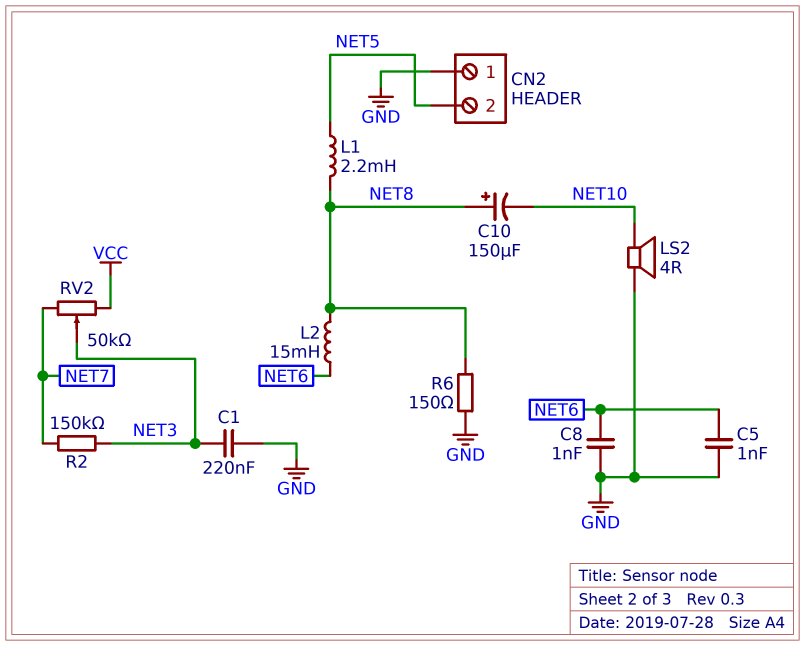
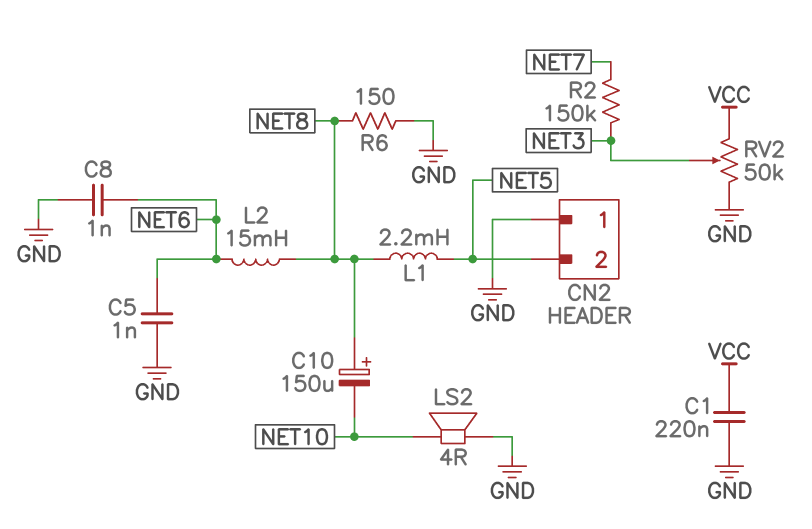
C1: 220nF (GND, NET3) -> 220nF (GND, VCC)
RV2: 50k (NET7, VCC, wiper NET3) -> 50k (GND, VCC, wiper NET3)

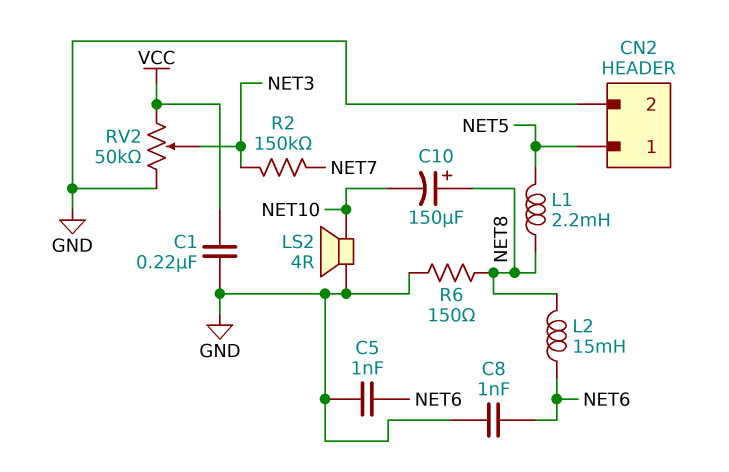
CN2 pin 1: GND -> NET5
CN2 pin 2: NET5 -> GND

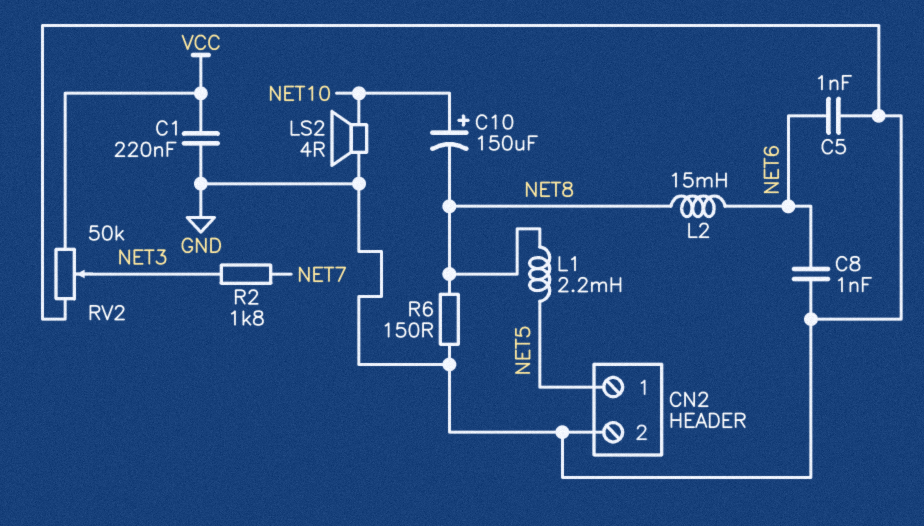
C10: 150uF (plus NET8, minus NET10) -> 150uF (plus NET10, minus NET8)
R2: 150k (NET3, NET7) -> 1.8k (NET3, NET7)

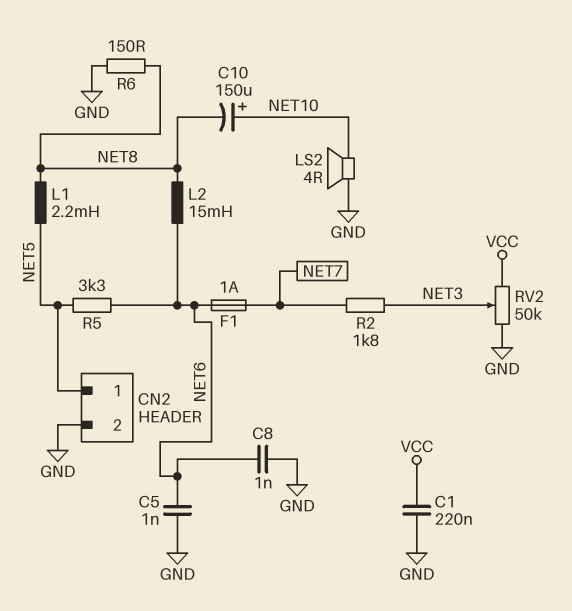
F1: none -> 1A (NET6, NET7)
R5: none -> 3.3k (NET5, NET6)

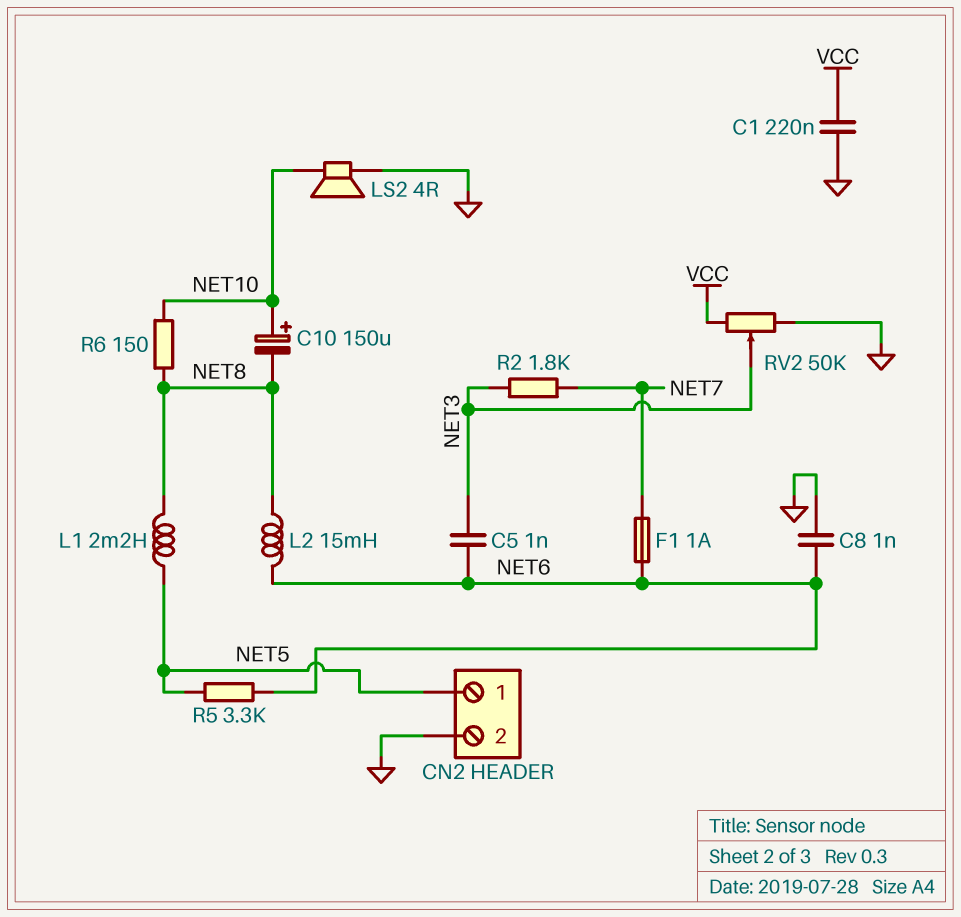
C5: 1nF (GND, NET6) -> 1nF (NET3, NET6)
R6: 150 (GND, NET8) -> 150 (NET8, NET10)

